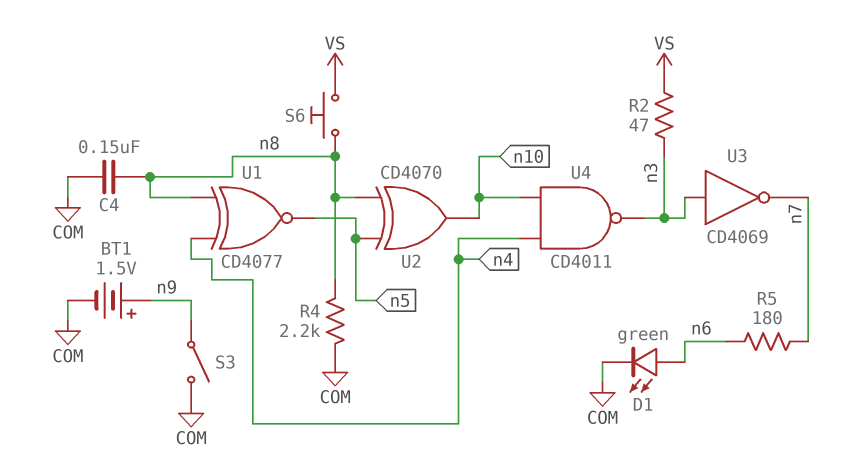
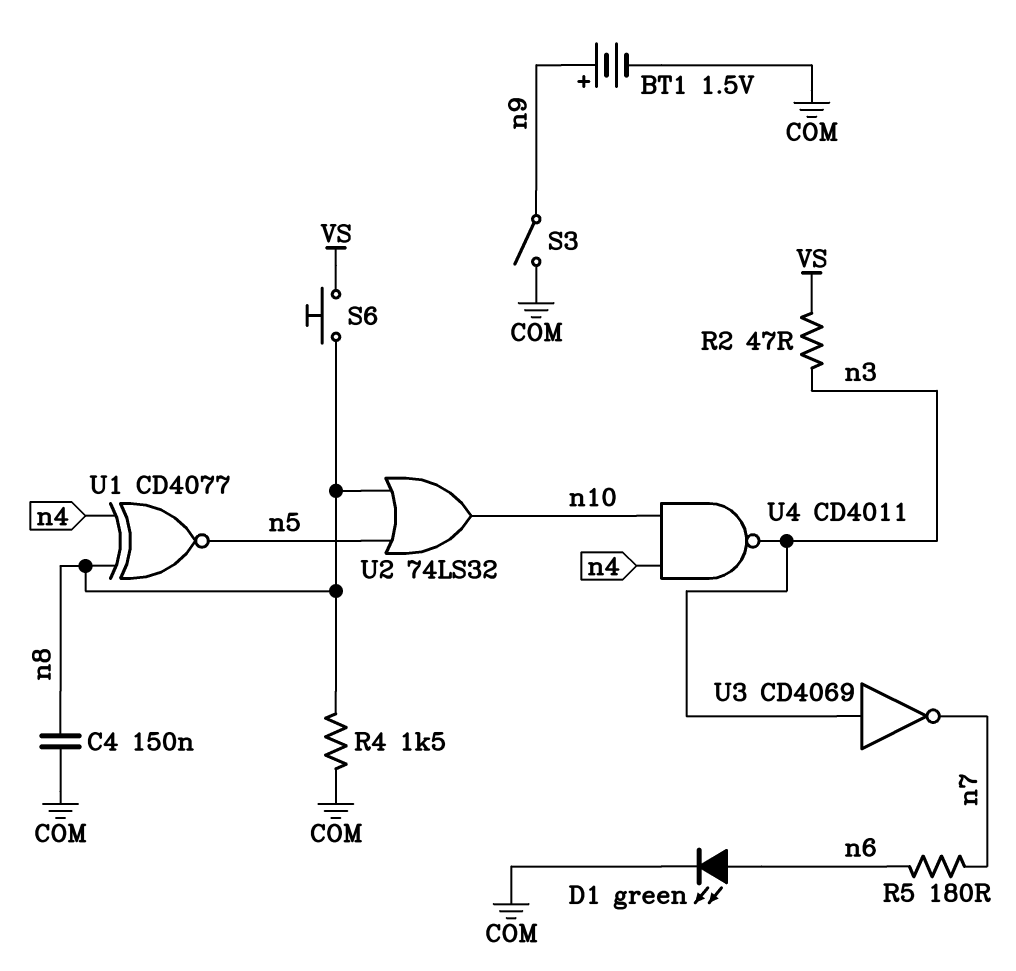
R4: 2.2k (COM, n8) -> 1.5k (COM, n8)
U2: XOR CD4070 (in n5, in n8, out n10) -> OR 74LS32 (in n5, in n8, out n10)

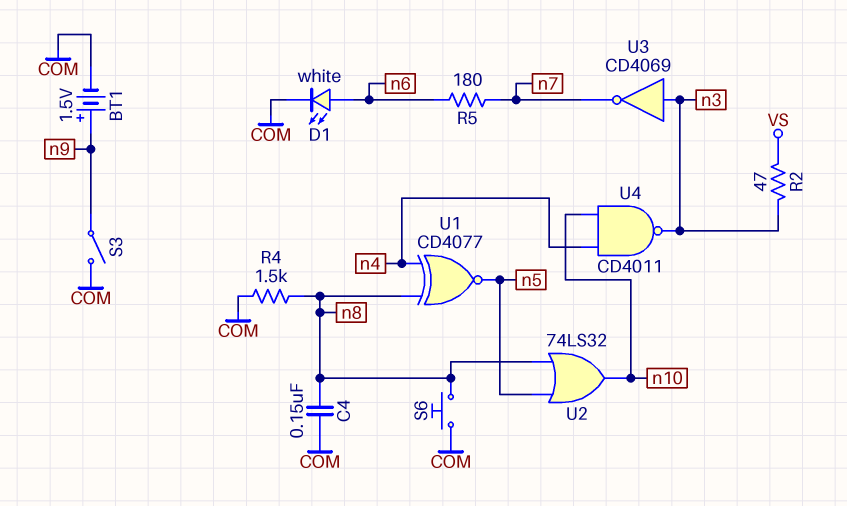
D1: LED green (A n6, K COM) -> LED white (A n6, K COM)
S6: button (VS, n8) -> button (COM, n8)

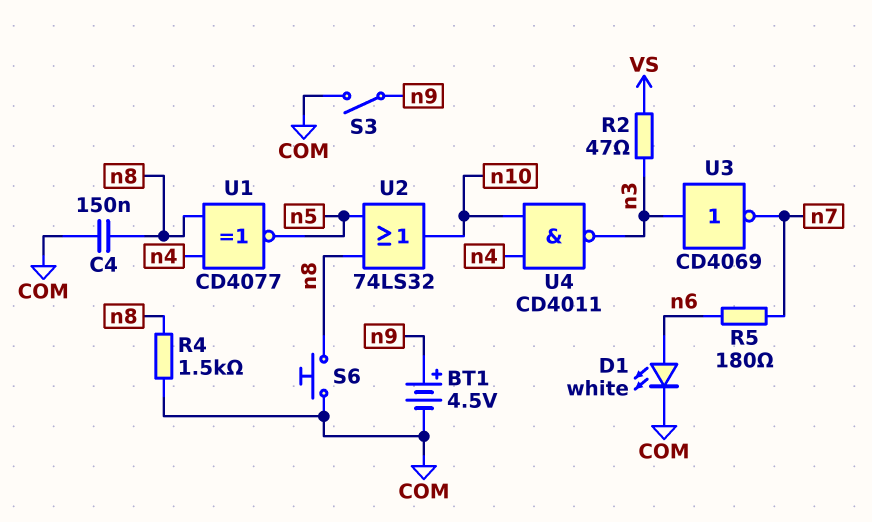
BT1: 1.5V (plus n9, minus COM) -> 4.5V (plus n9, minus COM)

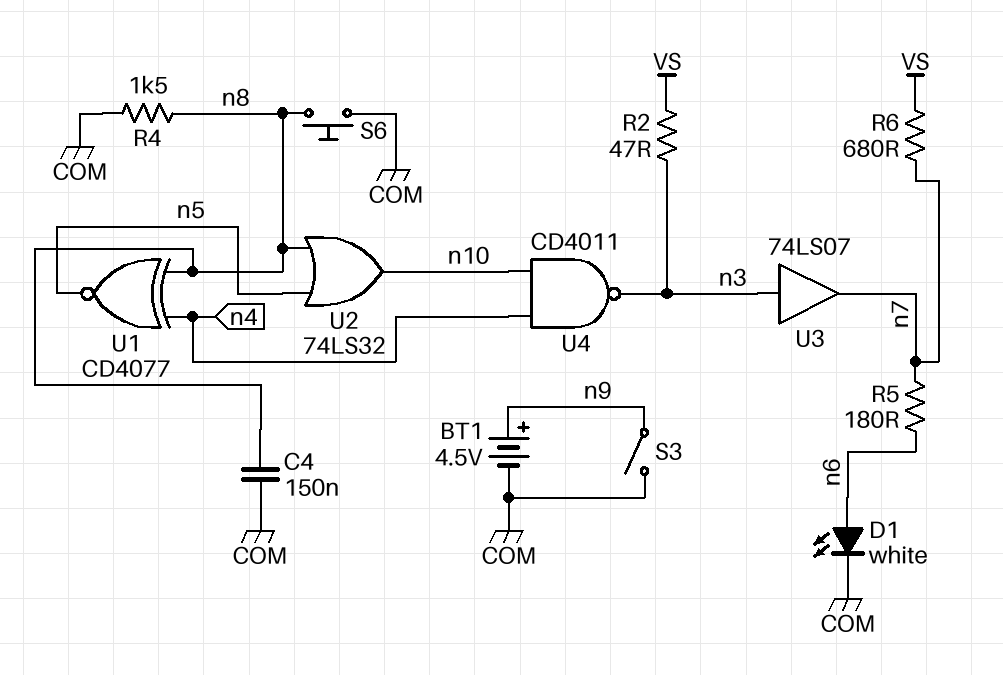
R6: none -> 680 (VS, n7)
U3: NOT CD4069 (in n3, out n7) -> buffer 74LS07 (in n3, out n7)

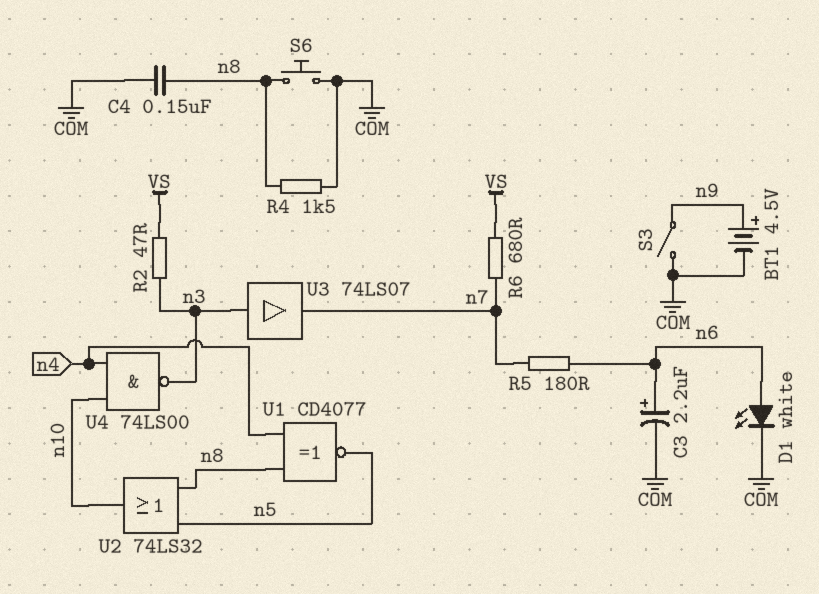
C3: none -> 2.2uF (plus n6, minus COM)
U4: NAND CD4011 (in n4, in n10, out n3) -> NAND 74LS00 (in n4, in n10, out n3)

